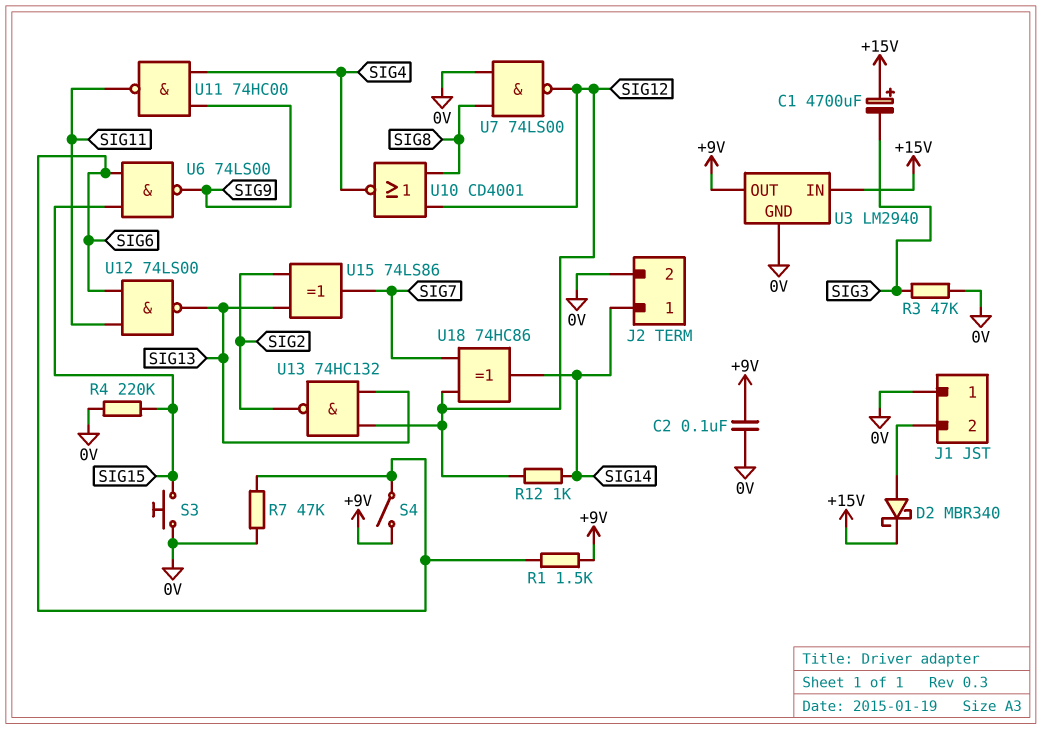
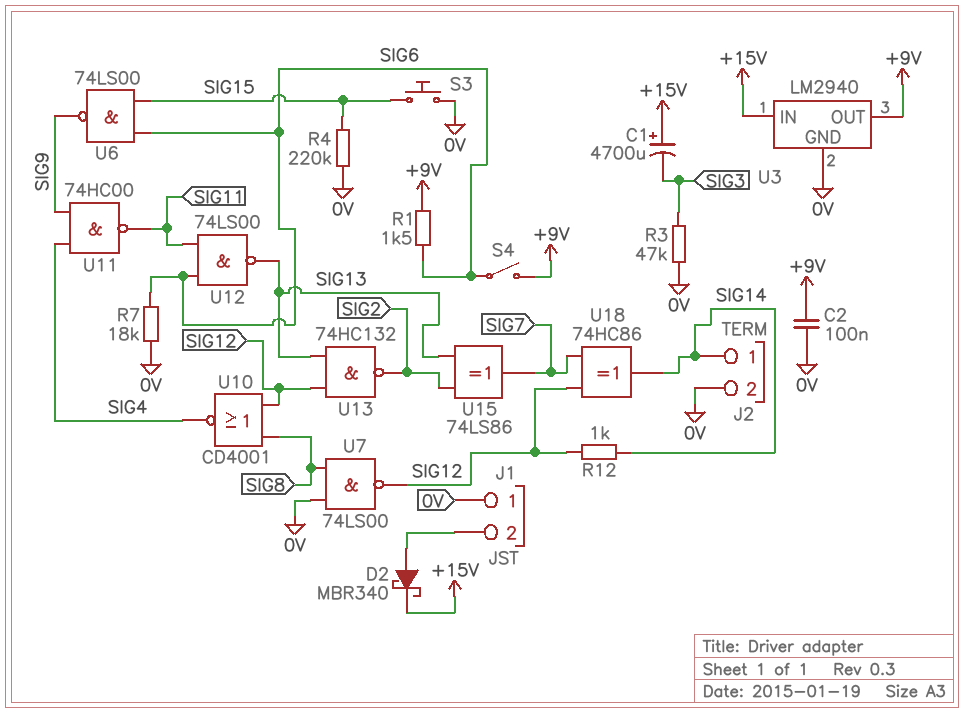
R7: 47k (0V, SIG6) -> 18k (0V, SIG6)

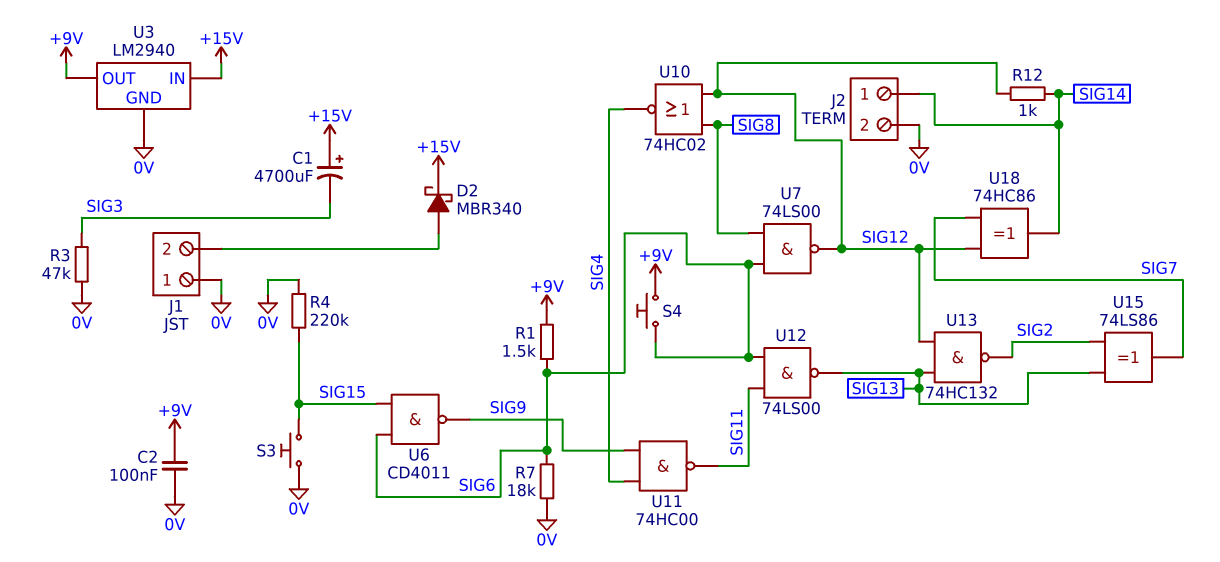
S4: switch (+9V, SIG6) -> button (+9V, SIG6)
U6: NAND 74LS00 (in SIG6, in SIG15, out SIG9) -> NAND CD4011 (in SIG6, in SIG15, out SIG9)
U7: NAND 74LS00 (in 0V, in SIG8, out SIG12) -> NAND 74LS00 (in SIG6, in SIG8, out SIG12)
U10: NOR CD4001 (in SIG8, in SIG12, out SIG4) -> NOR 74HC02 (in SIG8, in SIG12, out SIG4)

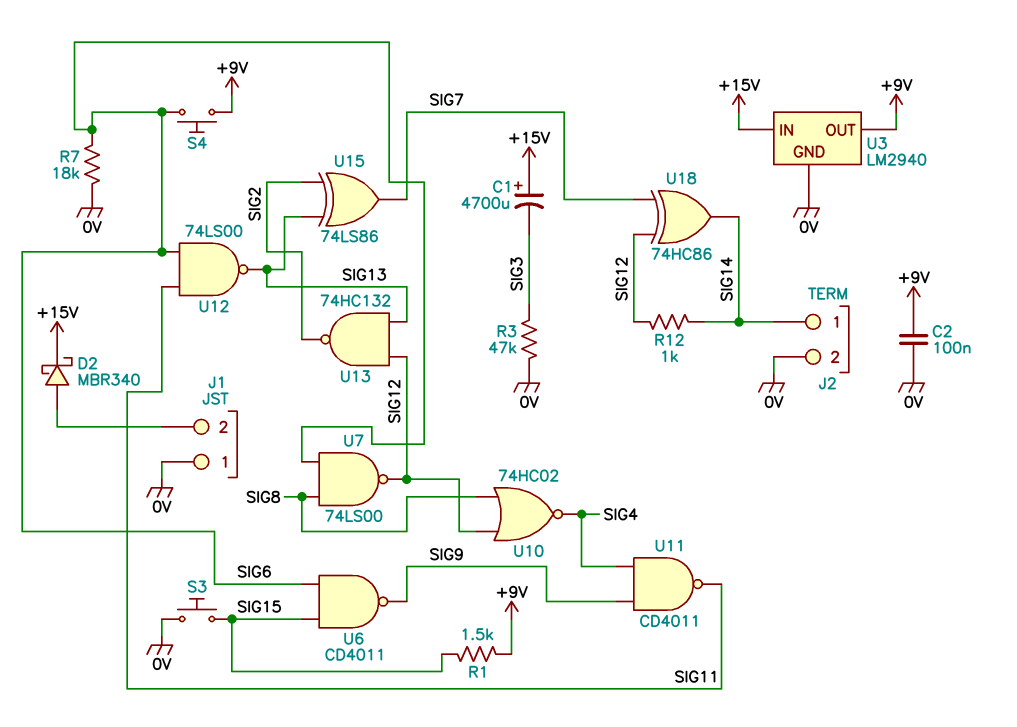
R1: 1.5k (+9V, SIG6) -> 1.5k (+9V, SIG15)
R4: 220k (0V, SIG15) -> none
U11: NAND 74HC00 (in SIG4, in SIG9, out SIG11) -> NAND CD4011 (in SIG4, in SIG9, out SIG11)

